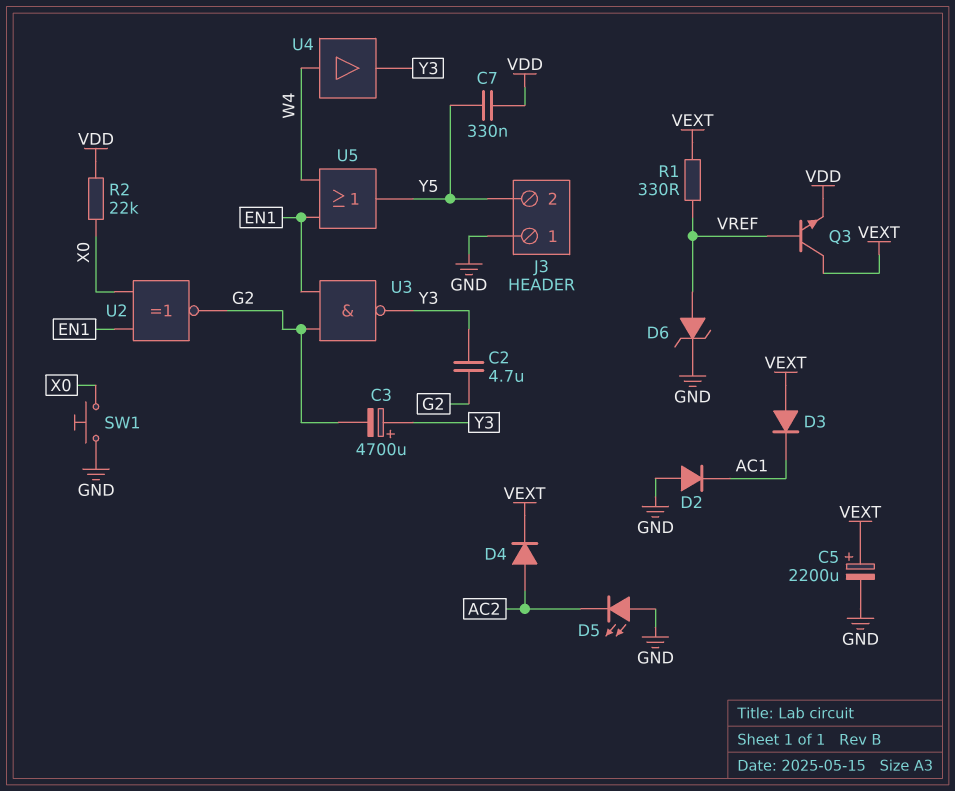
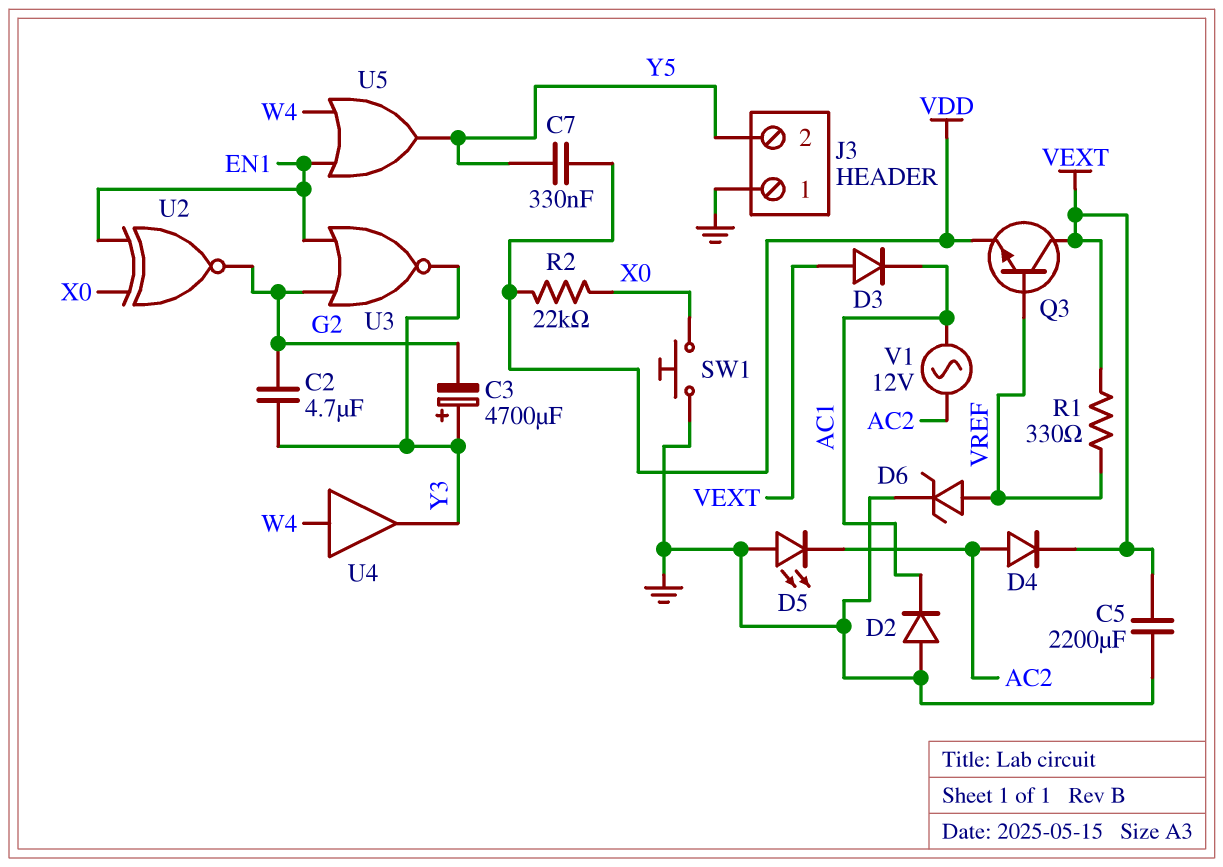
C5: 2200uF (plus VEXT, minus GND) -> 2200uF (GND, VEXT)
U3: NAND (in EN1, in G2, out Y3) -> NOR (in EN1, in G2, out Y3)
V1: none -> AC 12V (AC1, AC2)

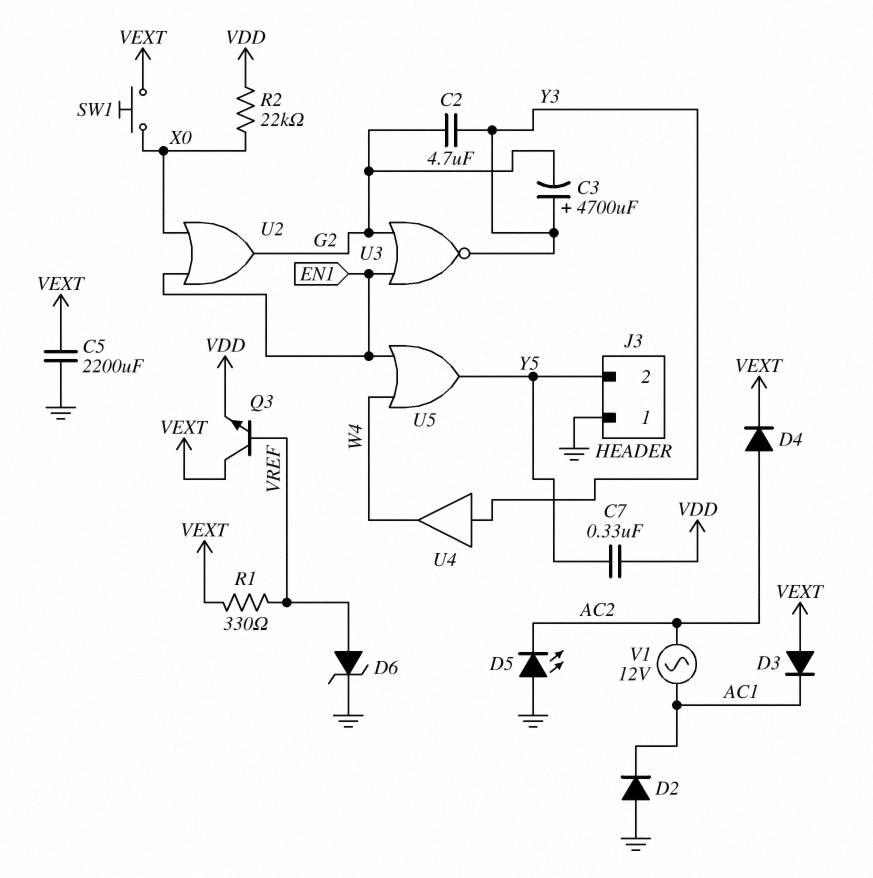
SW1: button (GND, X0) -> button (VEXT, X0)
U2: XNOR (in EN1, in X0, out G2) -> OR (in EN1, in X0, out G2)
U4: buffer (in W4, out Y3) -> buffer (in Y3, out W4)

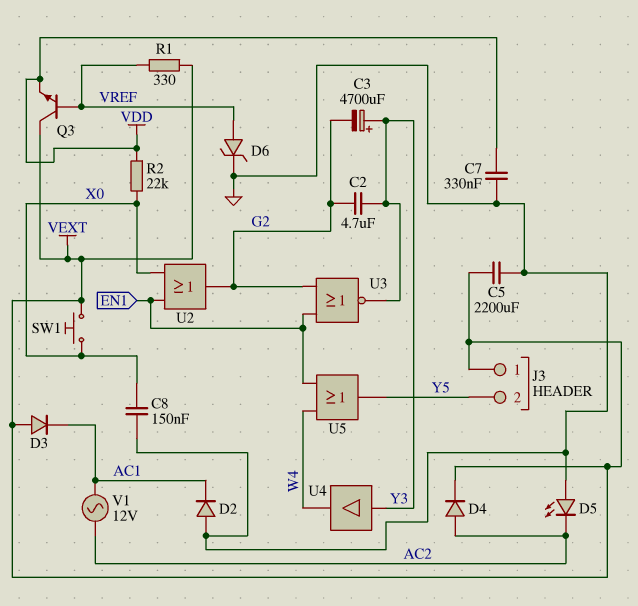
C7: 330nF (VDD, Y5) -> 330nF (GND, VDD)
C8: none -> 150nF (GND, X0)
J3 pin 1: GND -> VEXT

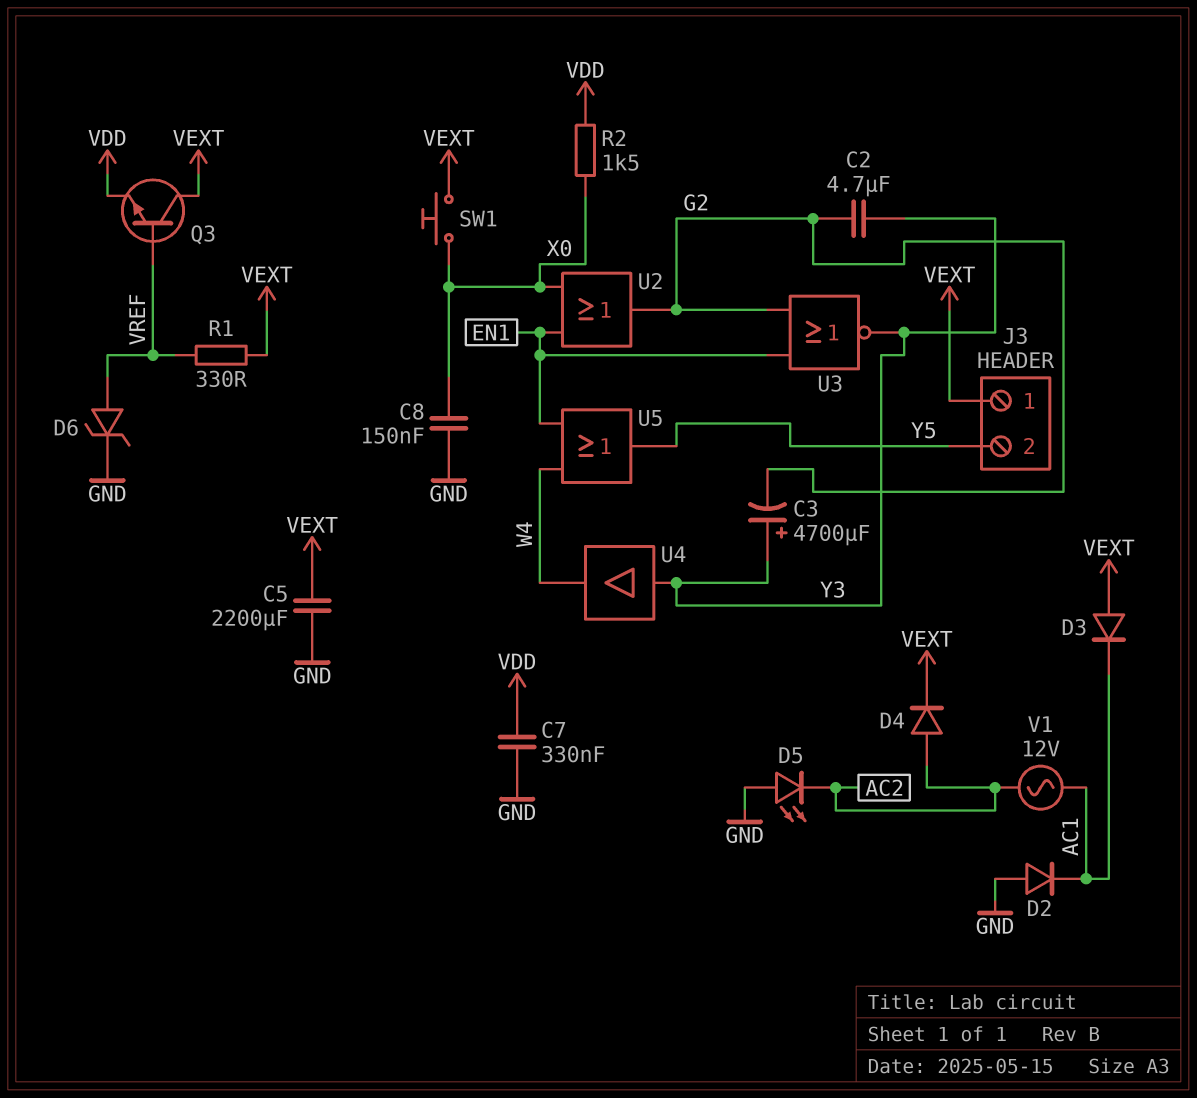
R2: 22k (VDD, X0) -> 1.5k (VDD, X0)

